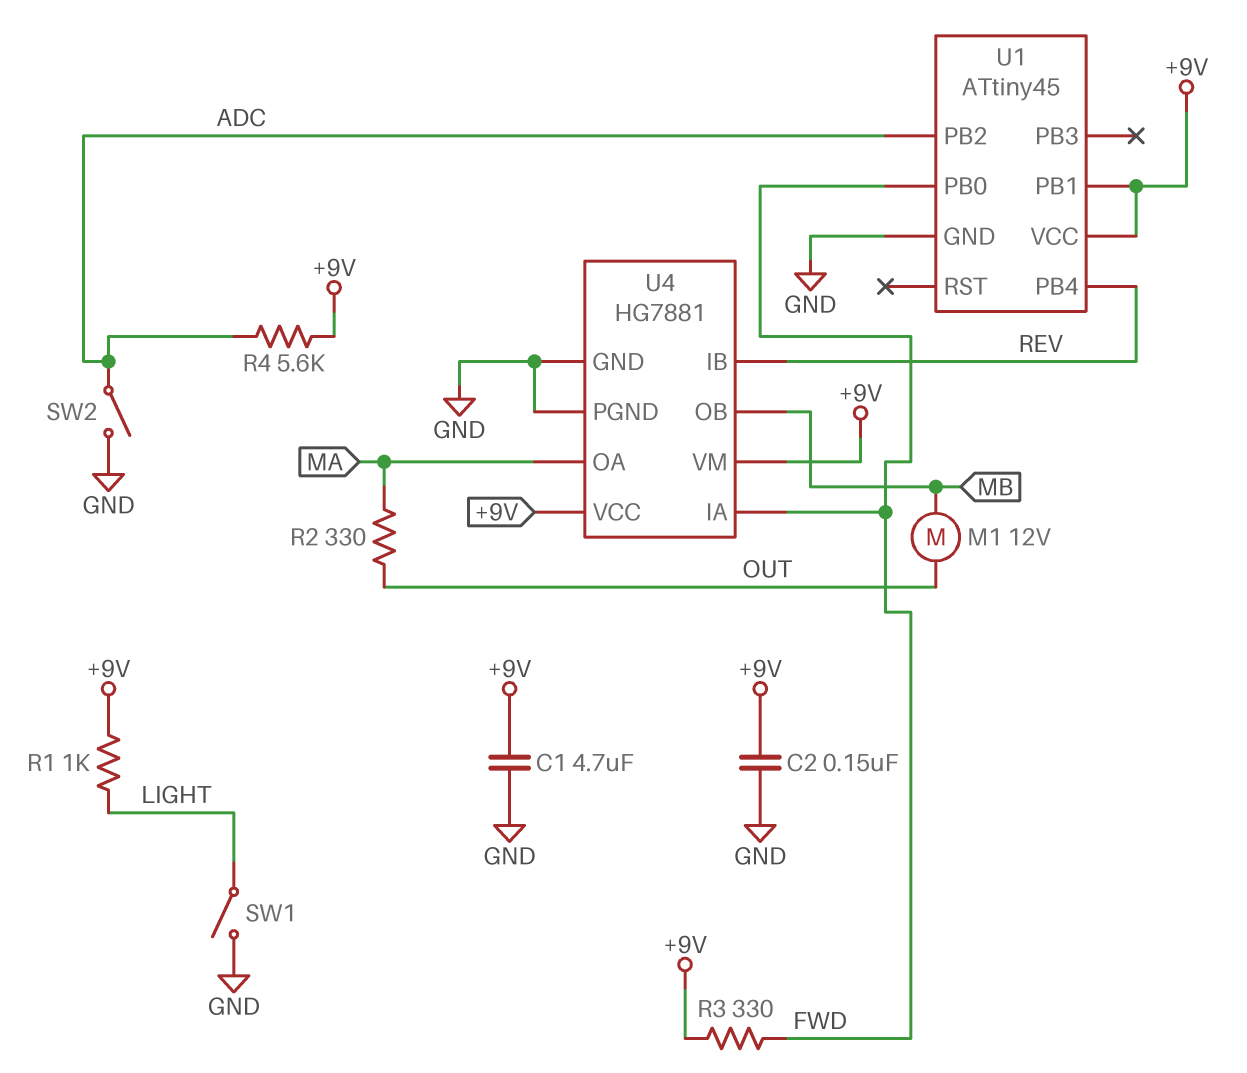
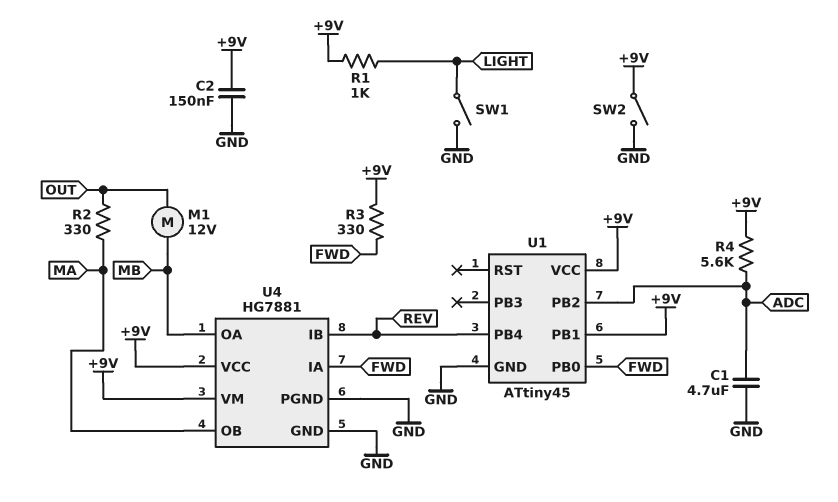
C1: 4.7uF (+9V, GND) -> 4.7uF (ADC, GND)
SW2: switch (ADC, GND) -> switch (+9V, GND)
U4 pin OA: MA -> MB
U4 pin OB: MB -> MA

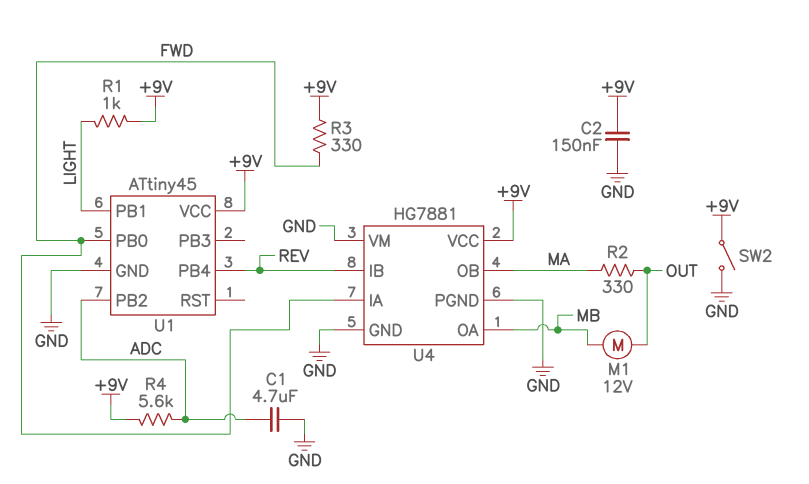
SW1: switch (GND, LIGHT) -> none
U1 pin PB1: +9V -> LIGHT
U4 pin VM: +9V -> GND

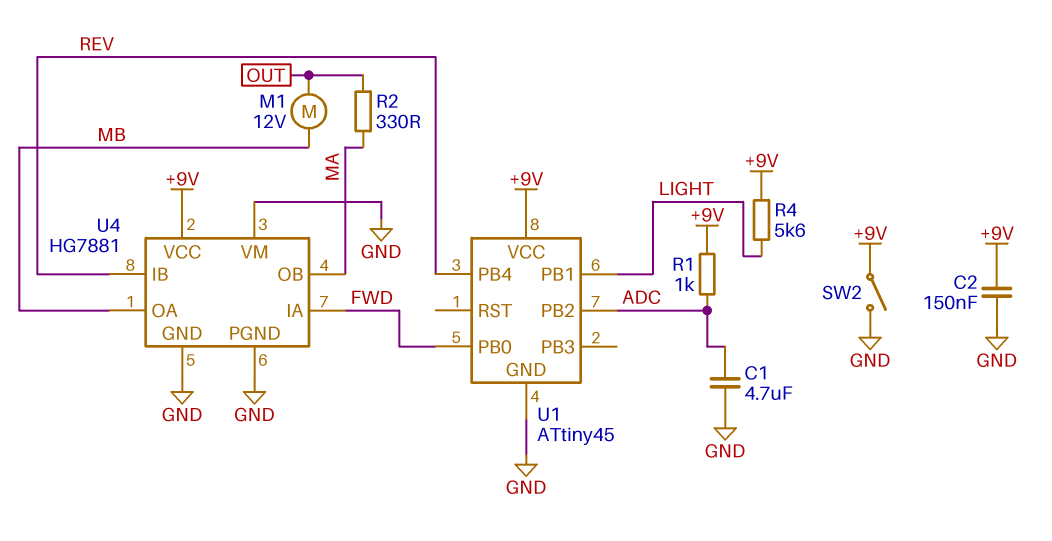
R1: 1k (+9V, LIGHT) -> 1k (+9V, ADC)
R3: 330 (+9V, FWD) -> none
R4: 5.6k (+9V, ADC) -> 5.6k (+9V, LIGHT)

